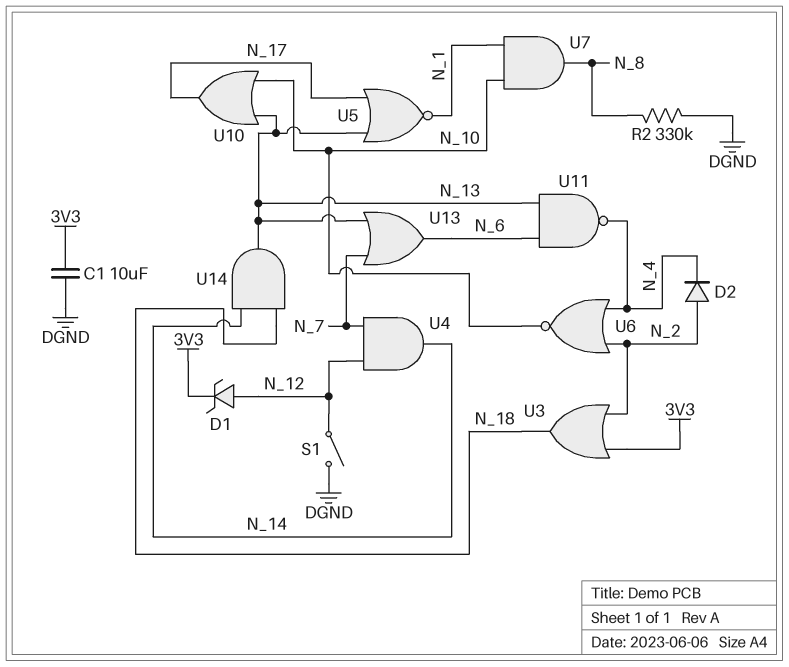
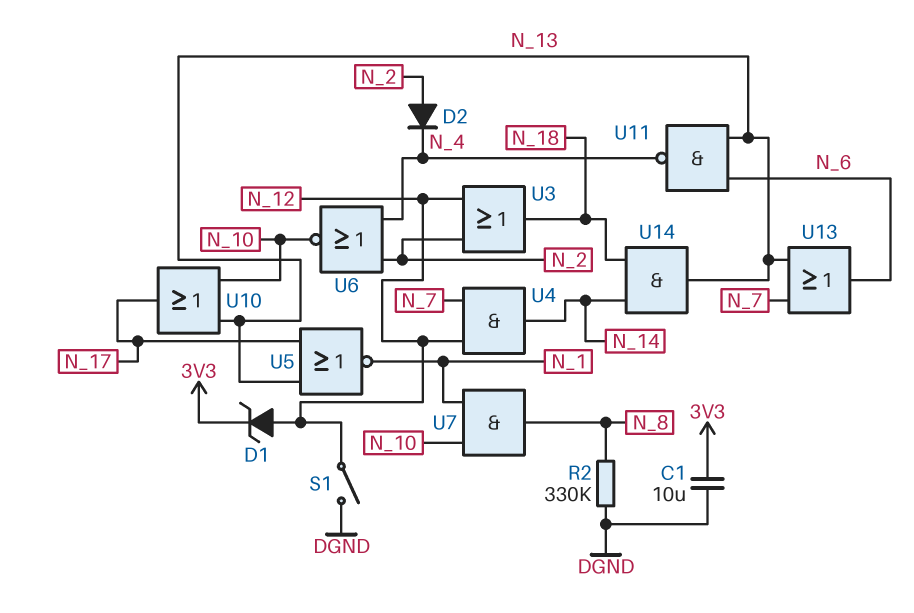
U3: OR (in 3V3, in N_2, out N_18) -> OR (in N_2, in N_12, out N_18)

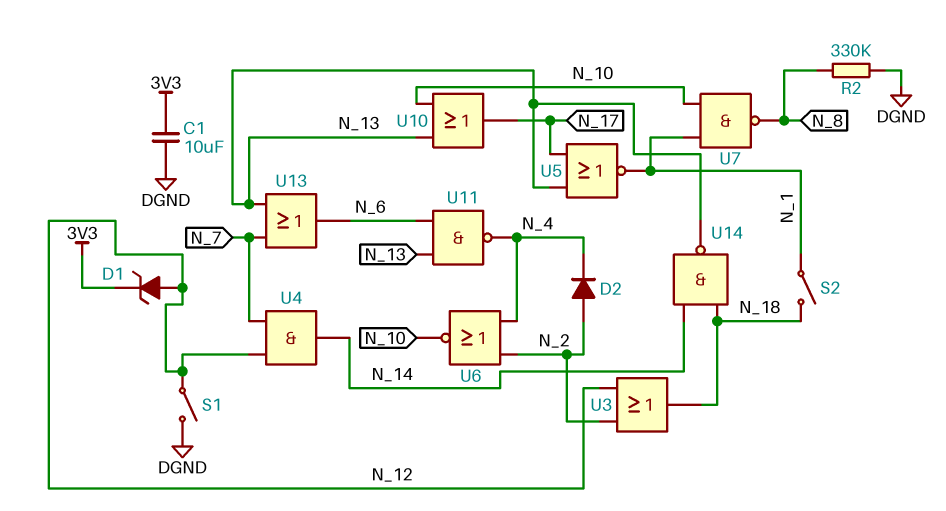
S2: none -> switch (N_1, N_18)
U7: AND (in N_1, in N_10, out N_8) -> NAND (in N_1, in N_10, out N_8)
U14: AND (in N_14, in N_18, out N_13) -> NAND (in N_14, in N_18, out N_13)

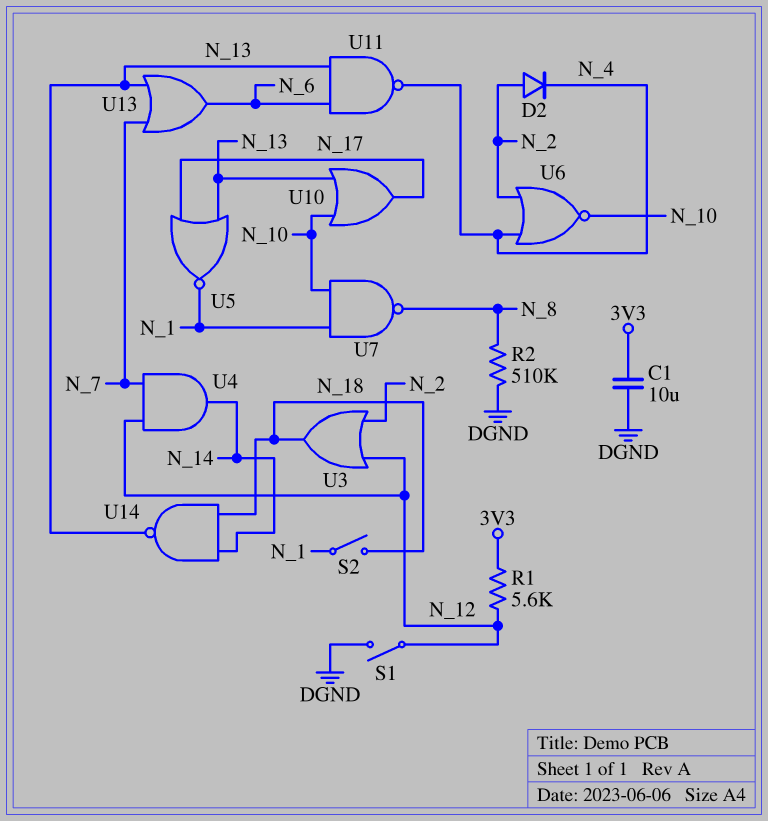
D1: zener (A N_12, K 3V3) -> none
R1: none -> 5.6k (3V3, N_12)
R2: 330k (DGND, N_8) -> 510k (DGND, N_8)

